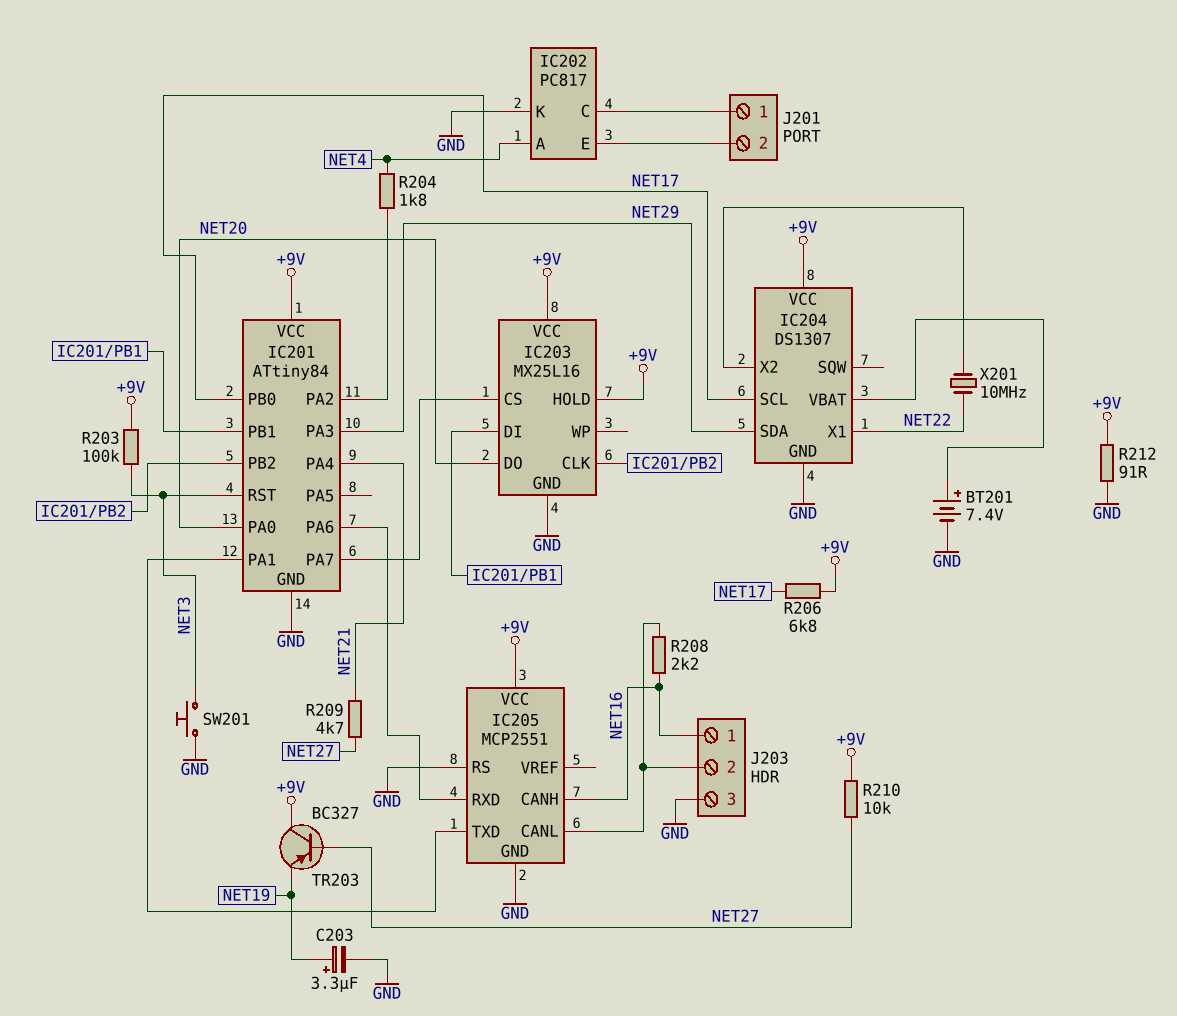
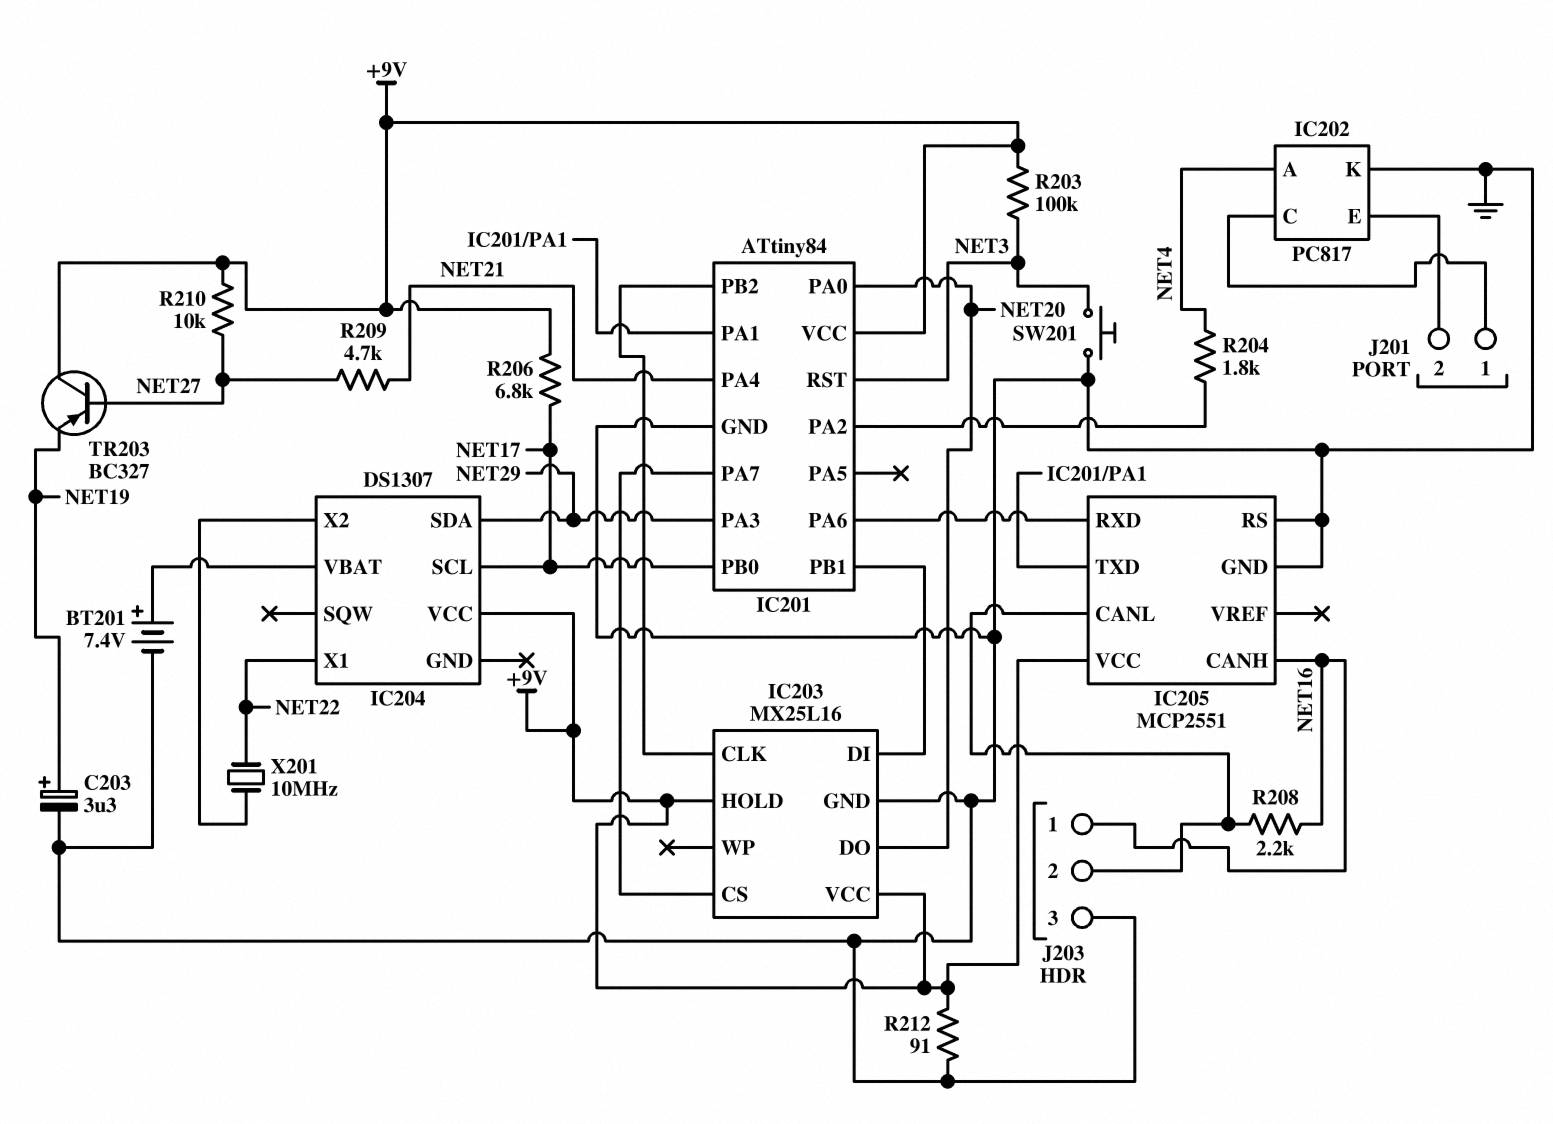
IC204 pin GND: GND -> none

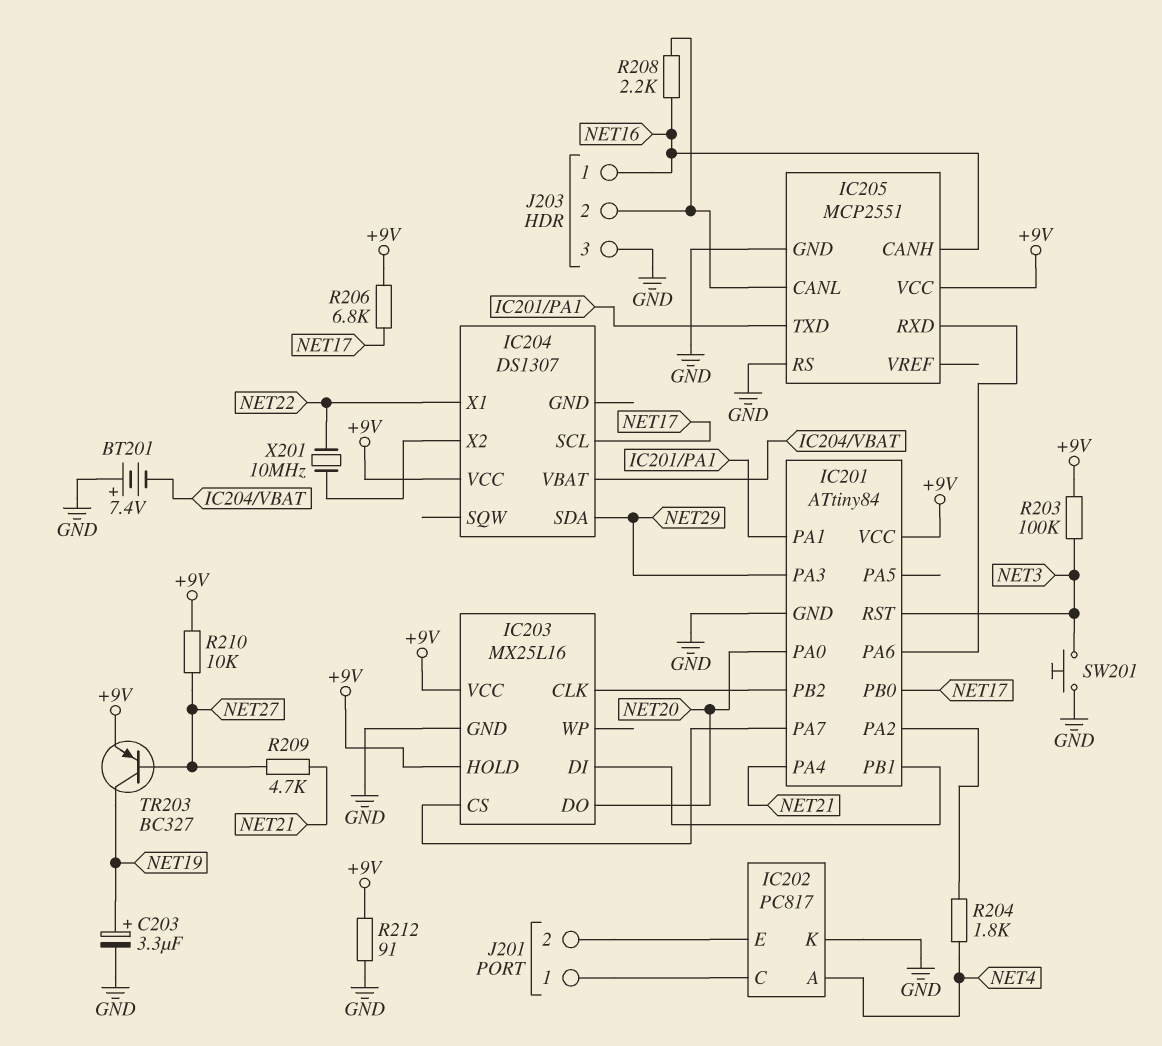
BT201: 7.4V (plus IC204/VBAT, minus GND) -> 7.4V (plus GND, minus IC204/VBAT)
TR203: PNP BC327 (B NET27, C +9V, E NET19) -> PNP BC327 (B NET27, C NET19, E +9V)

